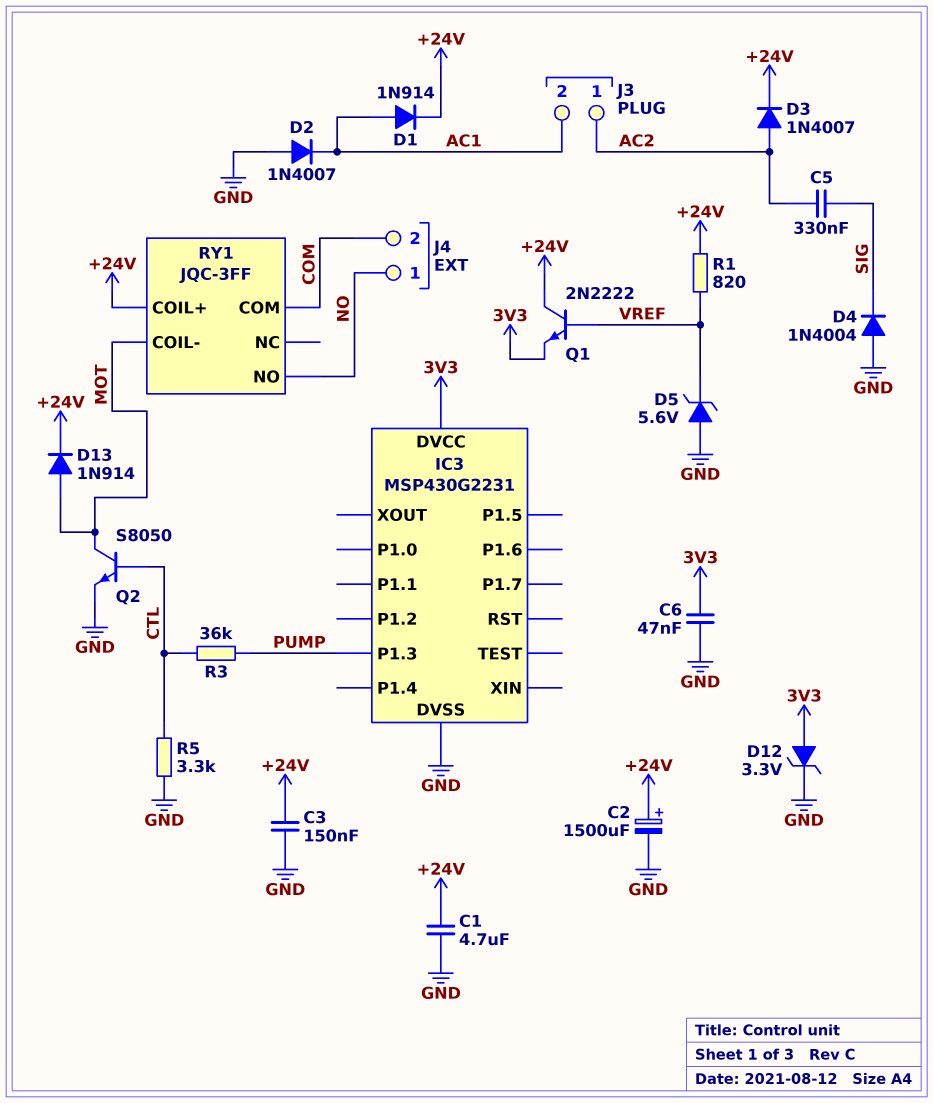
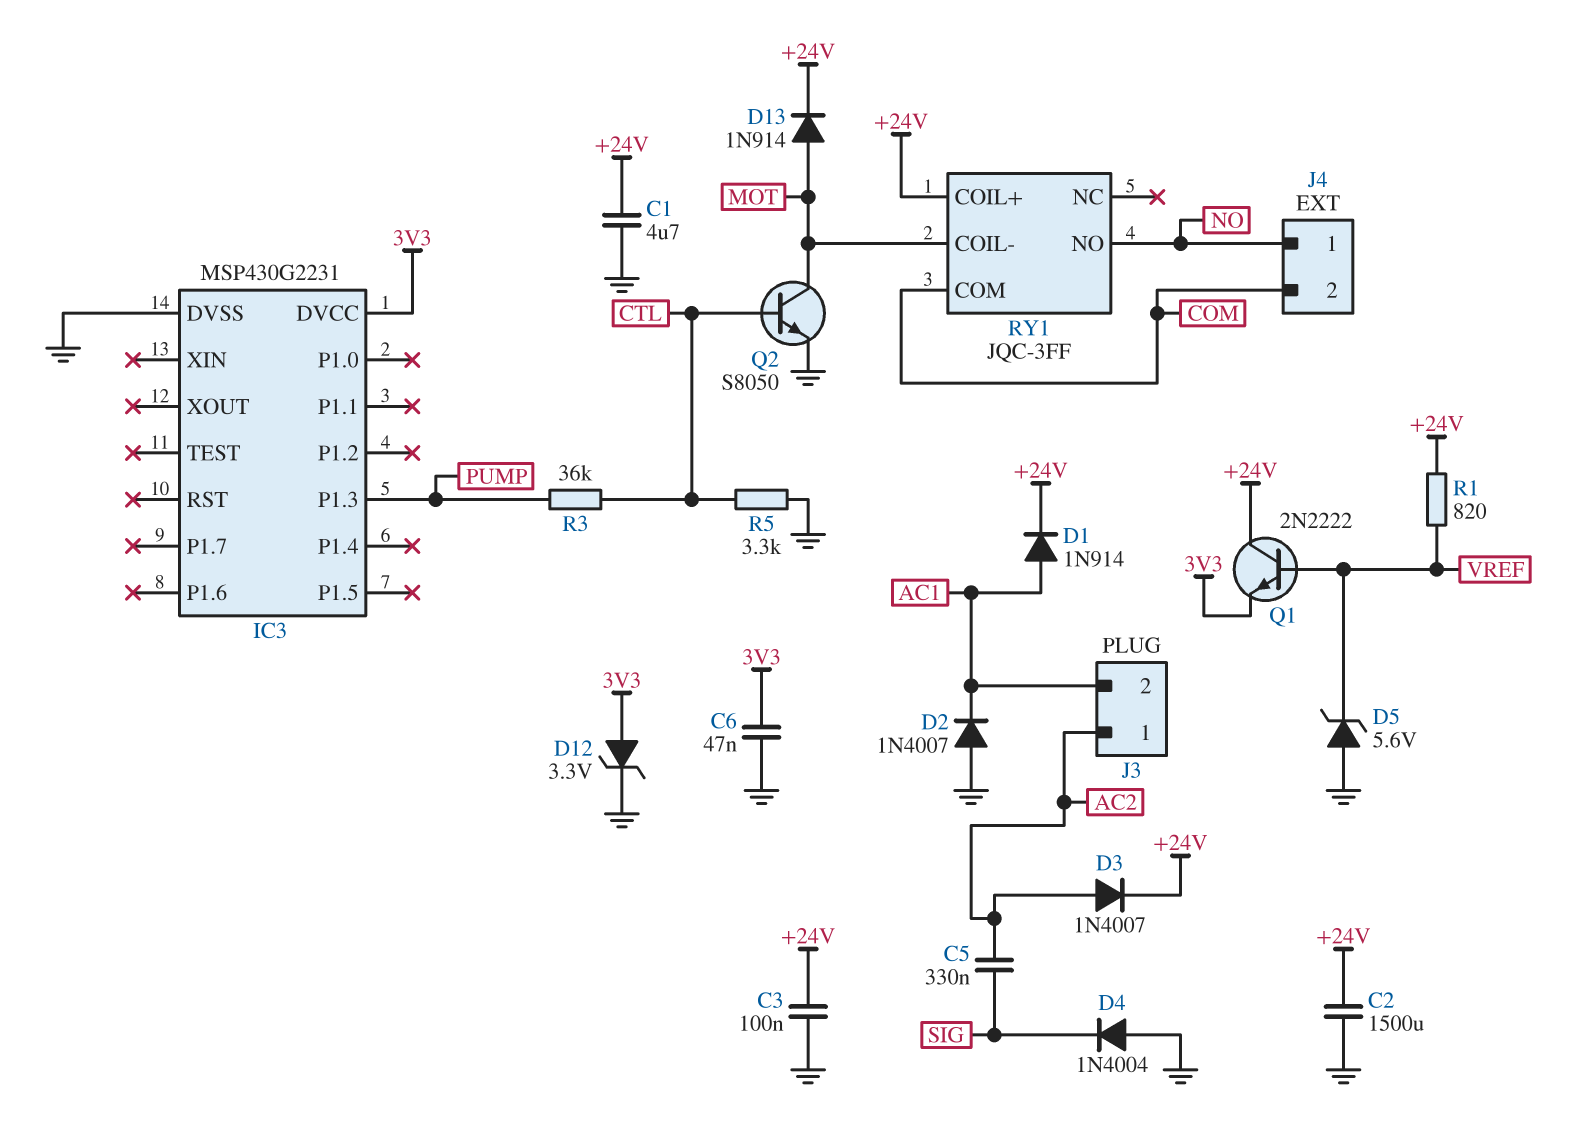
C2: 1500uF (plus +24V, minus GND) -> 1500uF (+24V, GND)
C3: 150nF (+24V, GND) -> 100nF (+24V, GND)

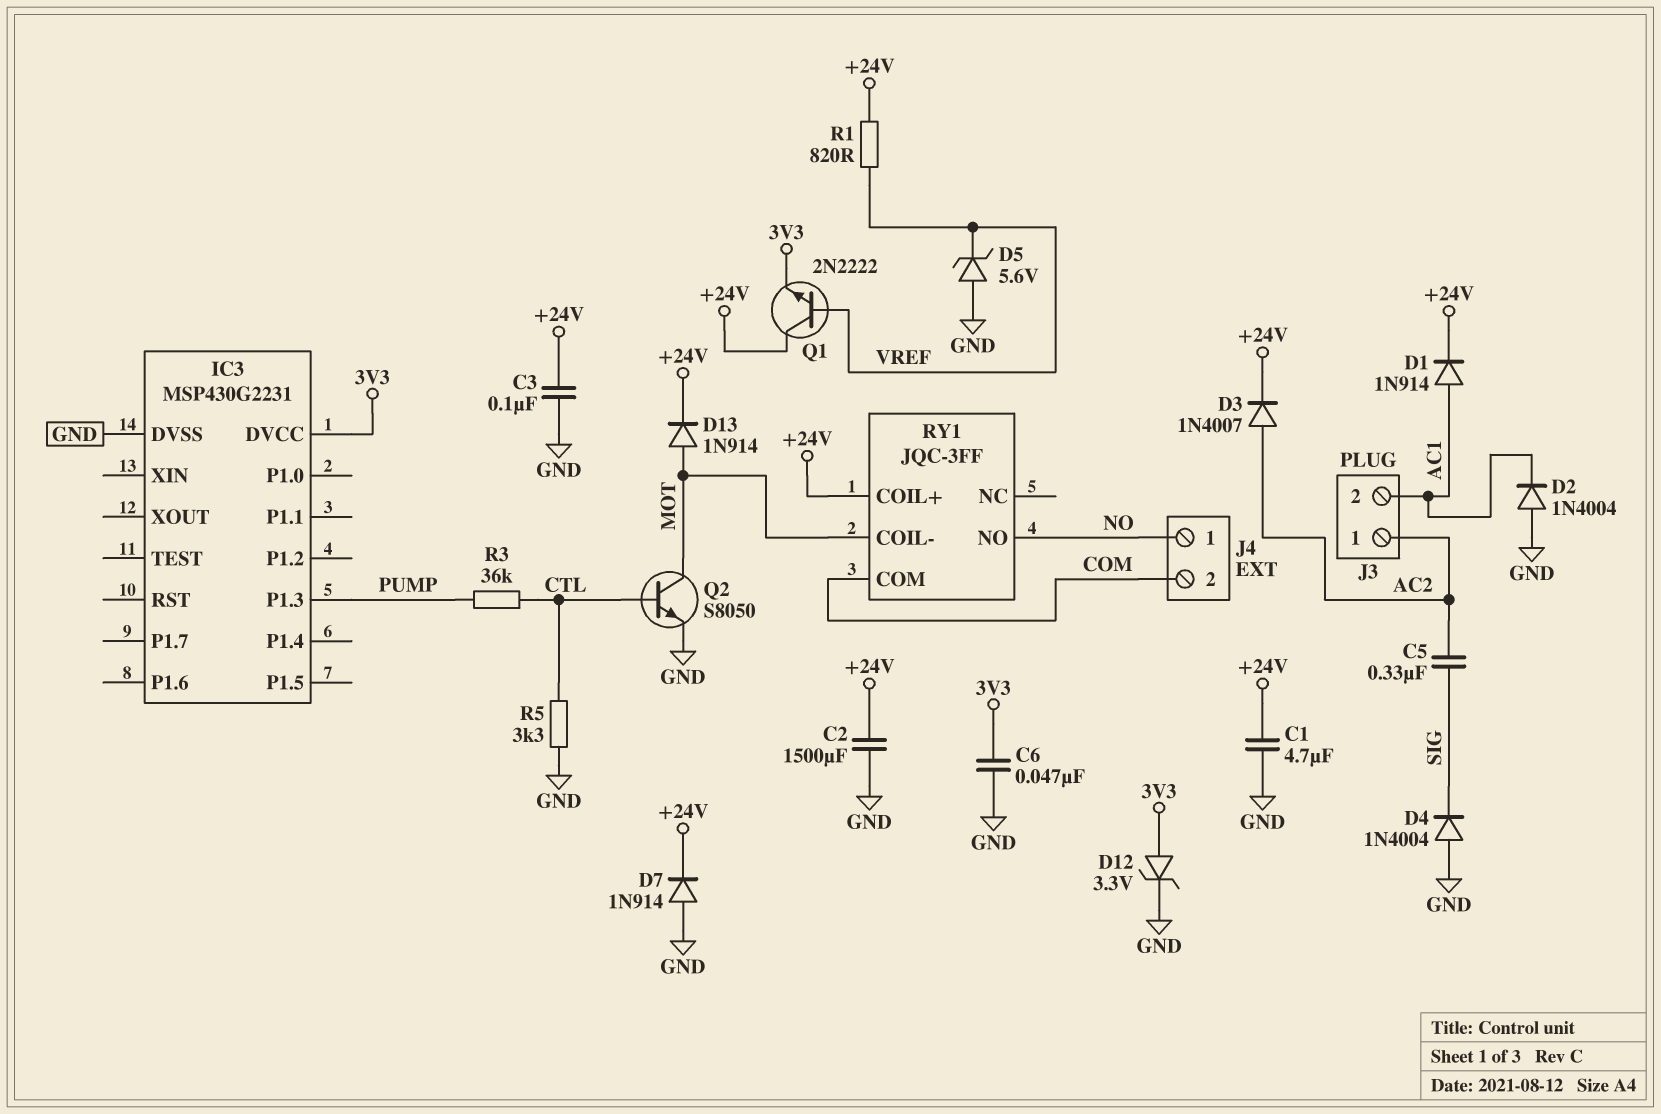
D2: diode 1N4007 (A GND, K AC1) -> diode 1N4004 (A GND, K AC1)
D7: none -> diode 1N914 (A GND, K +24V)

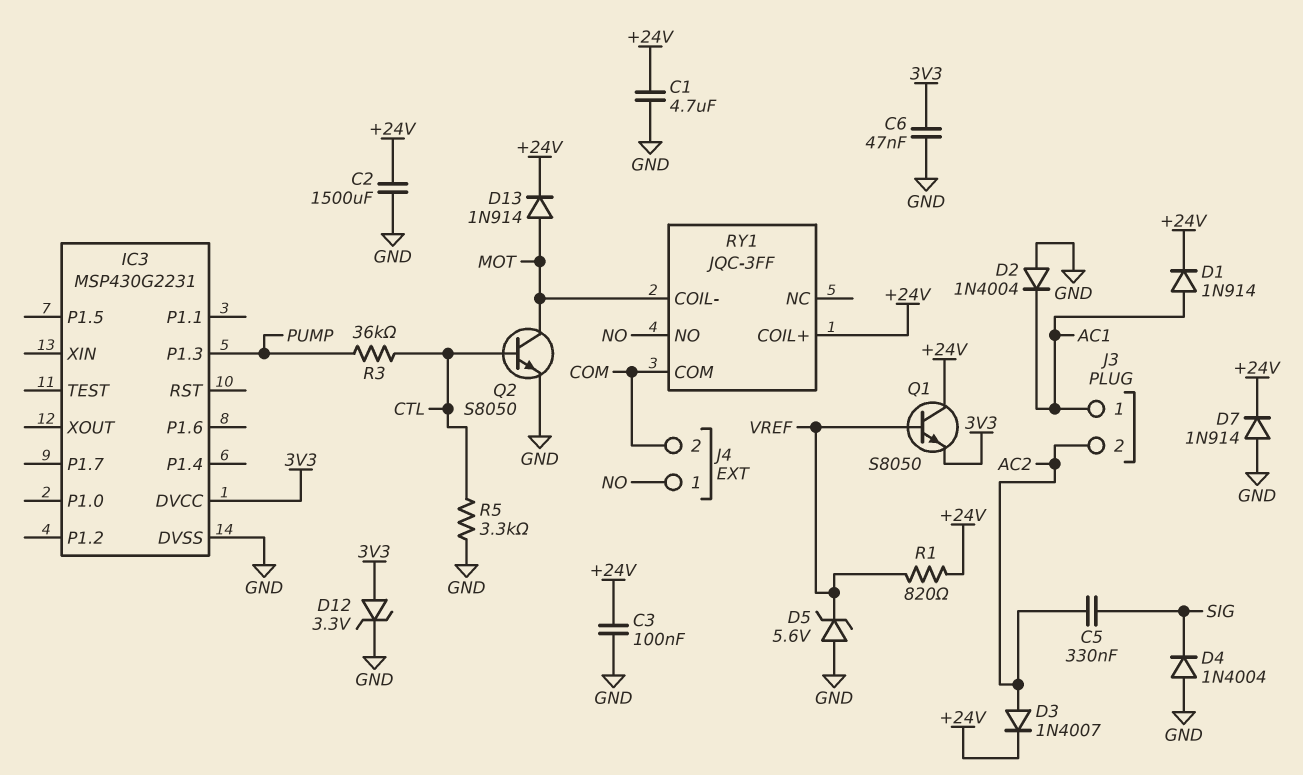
J3 pin 1: AC2 -> AC1
J3 pin 2: AC1 -> AC2
Q1: NPN 2N2222 (B VREF, C +24V, E 3V3) -> NPN S8050 (B VREF, C +24V, E 3V3)

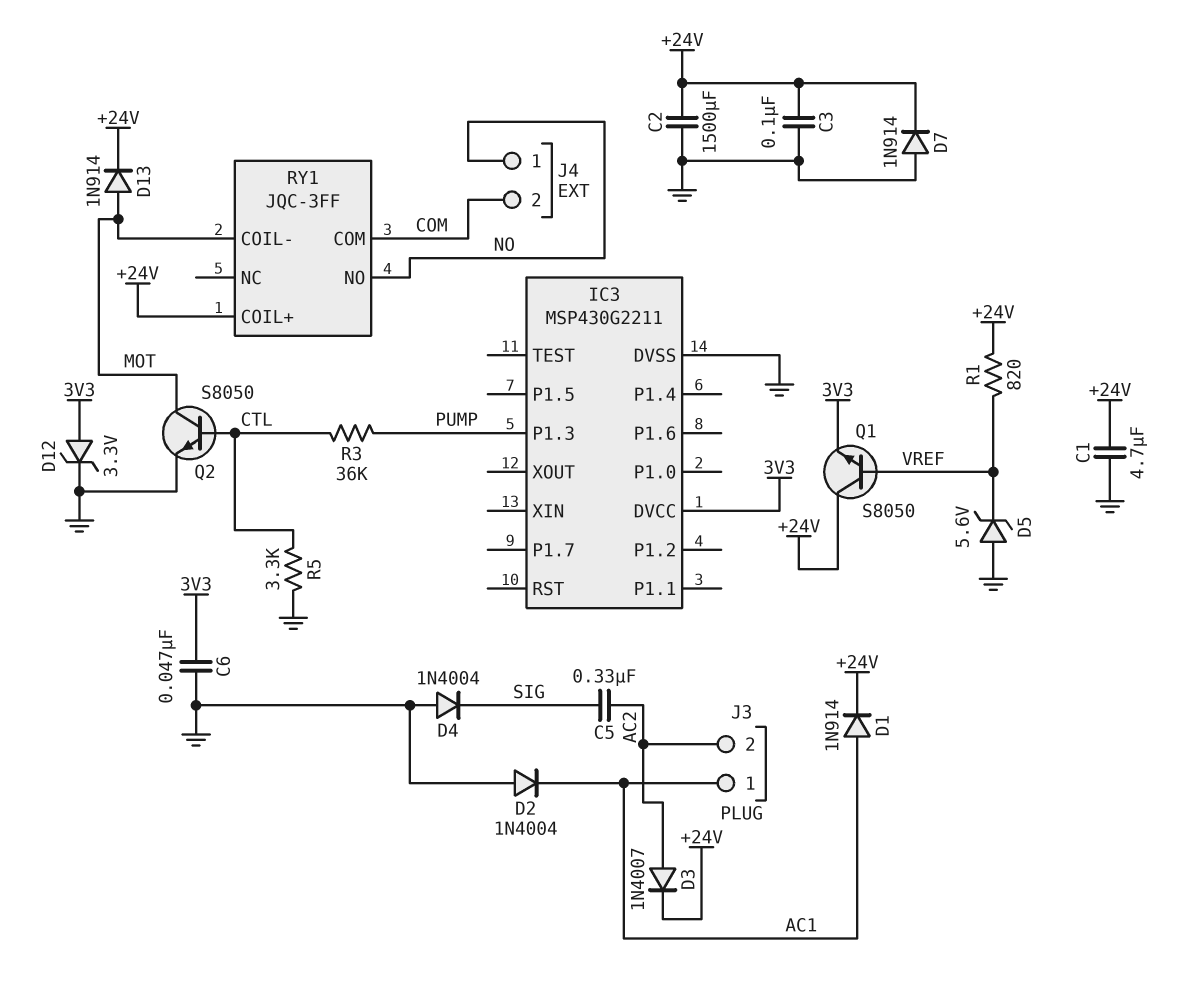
IC3: MSP430G2231 -> MSP430G2211

